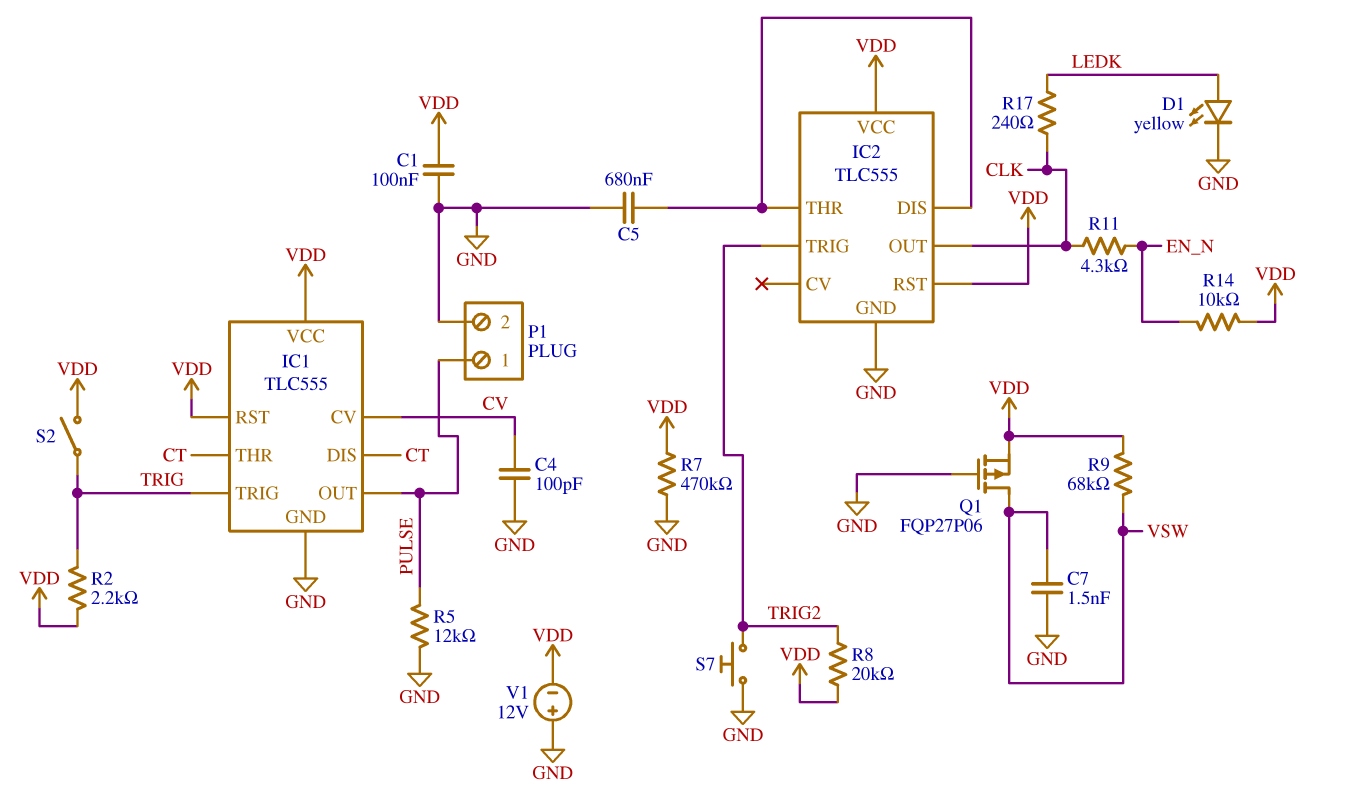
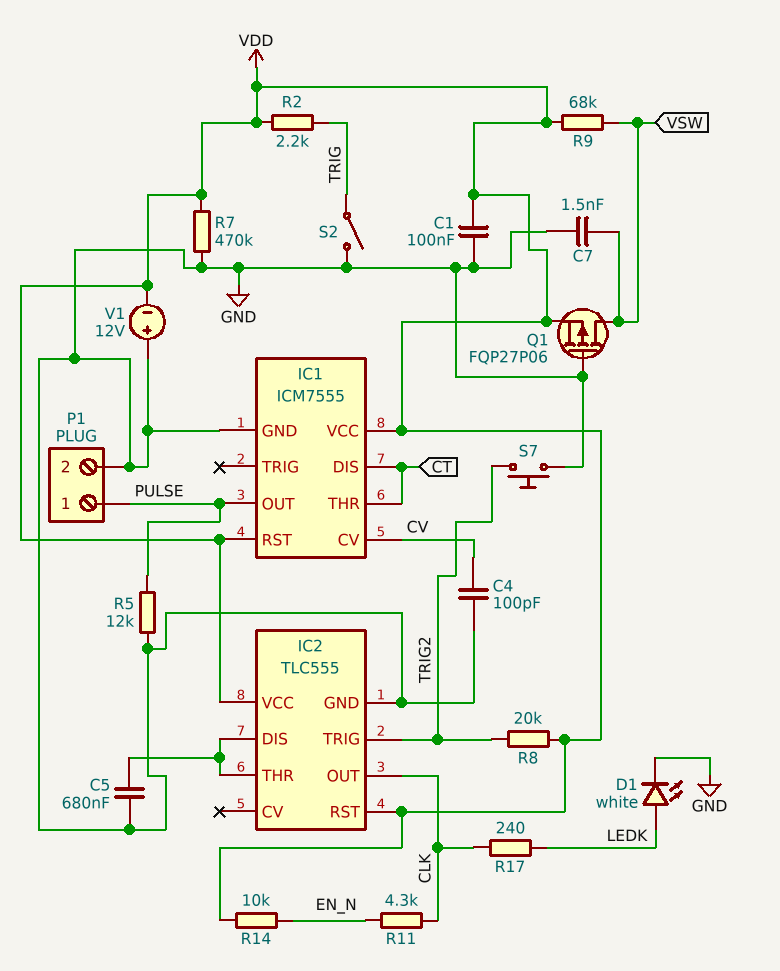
D1: LED yellow (A LEDK, K GND) -> LED white (A LEDK, K GND)
IC1: TLC555 -> ICM7555
IC1 pin TRIG: TRIG -> none
S2: switch (TRIG, VDD) -> switch (GND, TRIG)

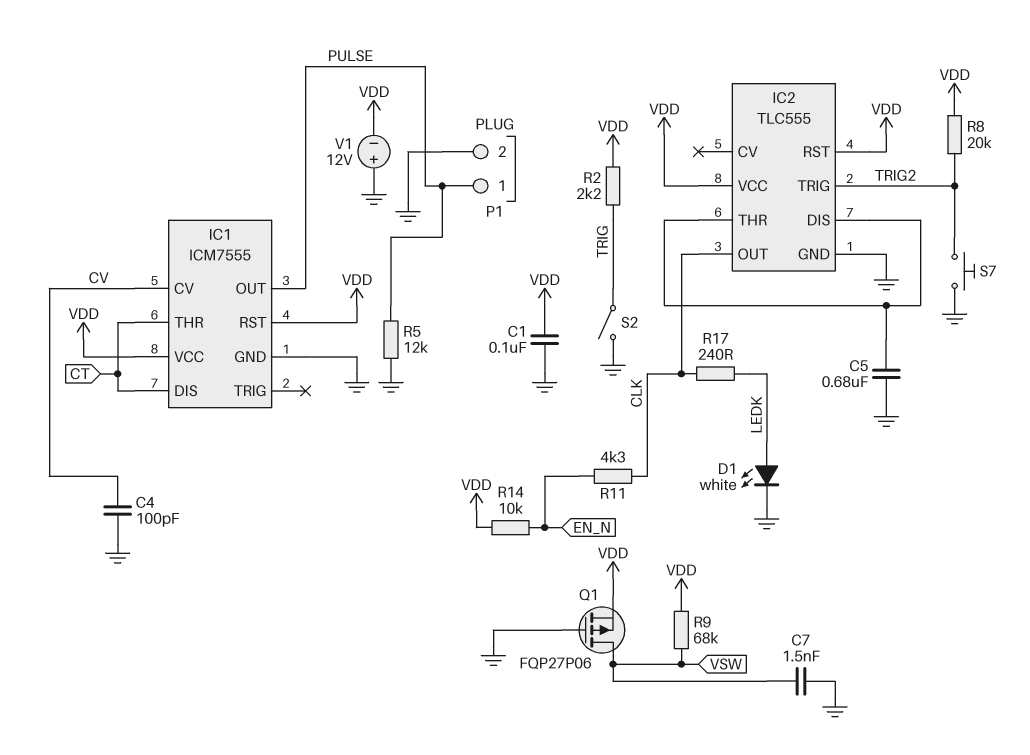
R7: 470k (GND, VDD) -> none

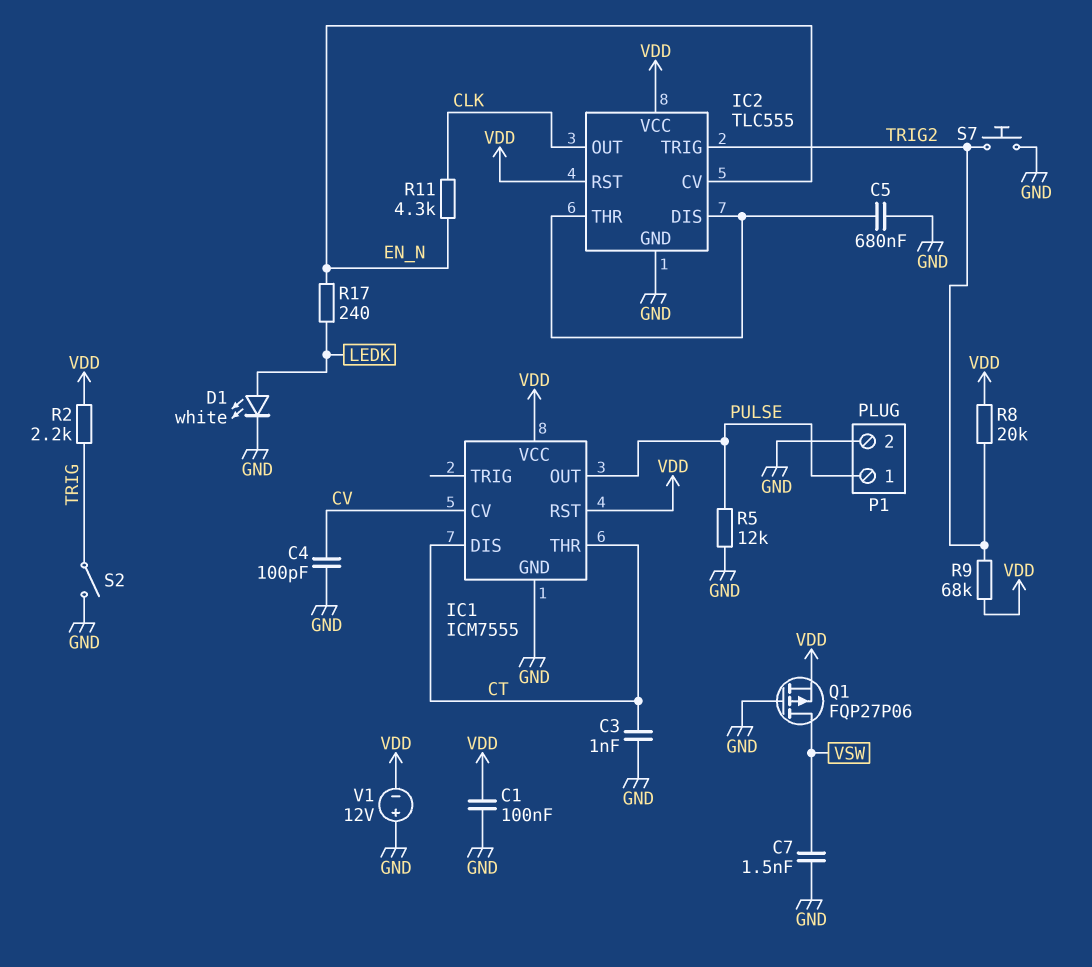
C3: none -> 1nF (CT, GND)
IC2 pin CV: none -> EN_N
R9: 68k (VDD, VSW) -> 68k (TRIG2, VDD)
R14: 10k (EN_N, VDD) -> none
R17: 240 (CLK, LEDK) -> 240 (EN_N, LEDK)

